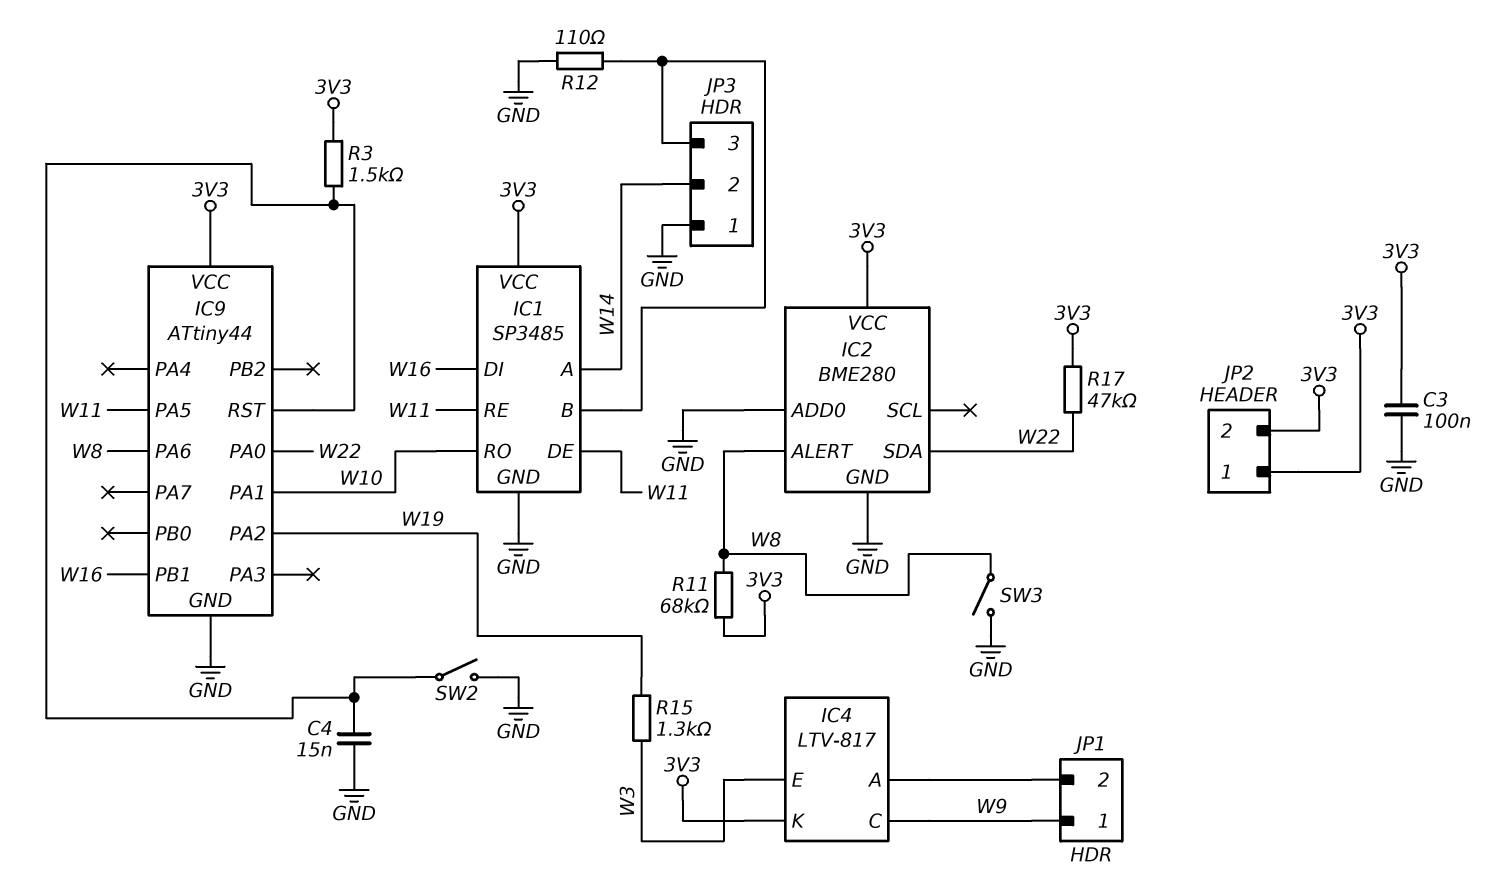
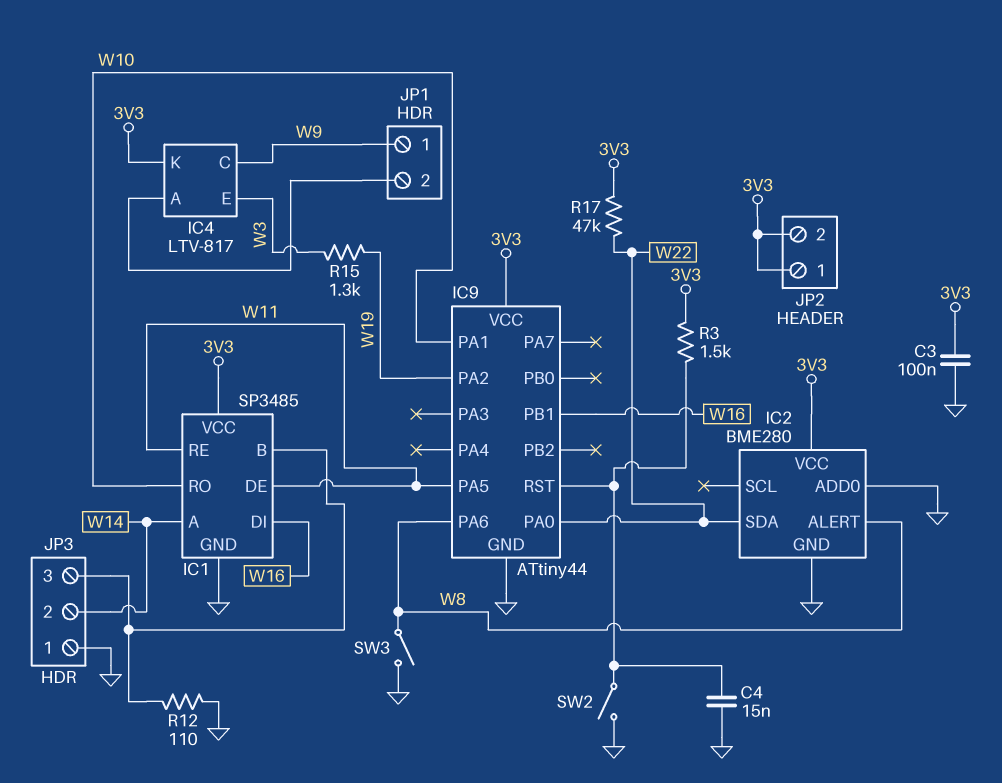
R11: 68k (3V3, W8) -> none

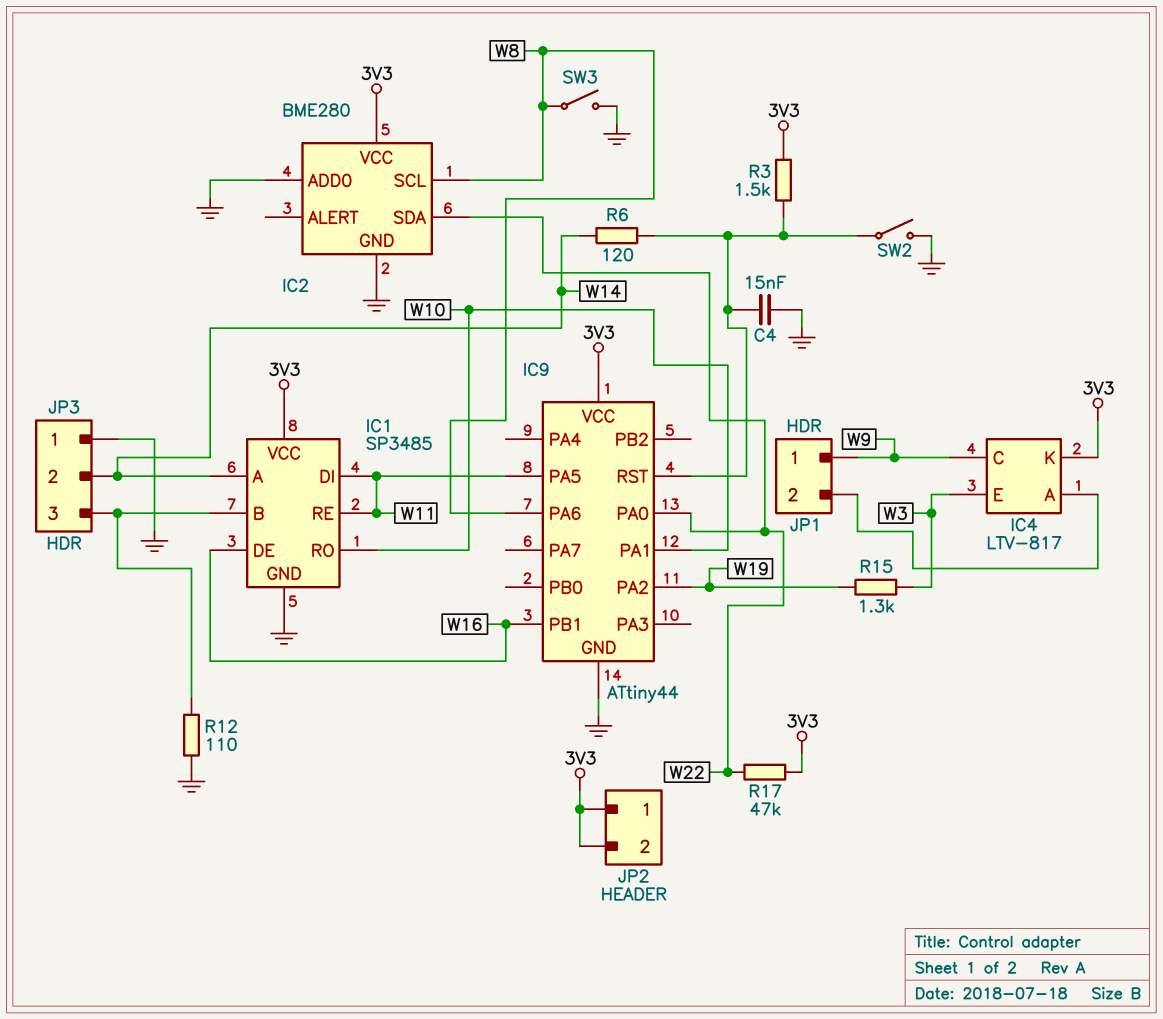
C3: 100nF (3V3, GND) -> none
IC1 pin DE: W11 -> W16
IC1 pin DI: W16 -> W11
IC2 pin ALERT: W8 -> none
IC2 pin SCL: none -> W8
R6: none -> 120 (IC9/RST, W14)

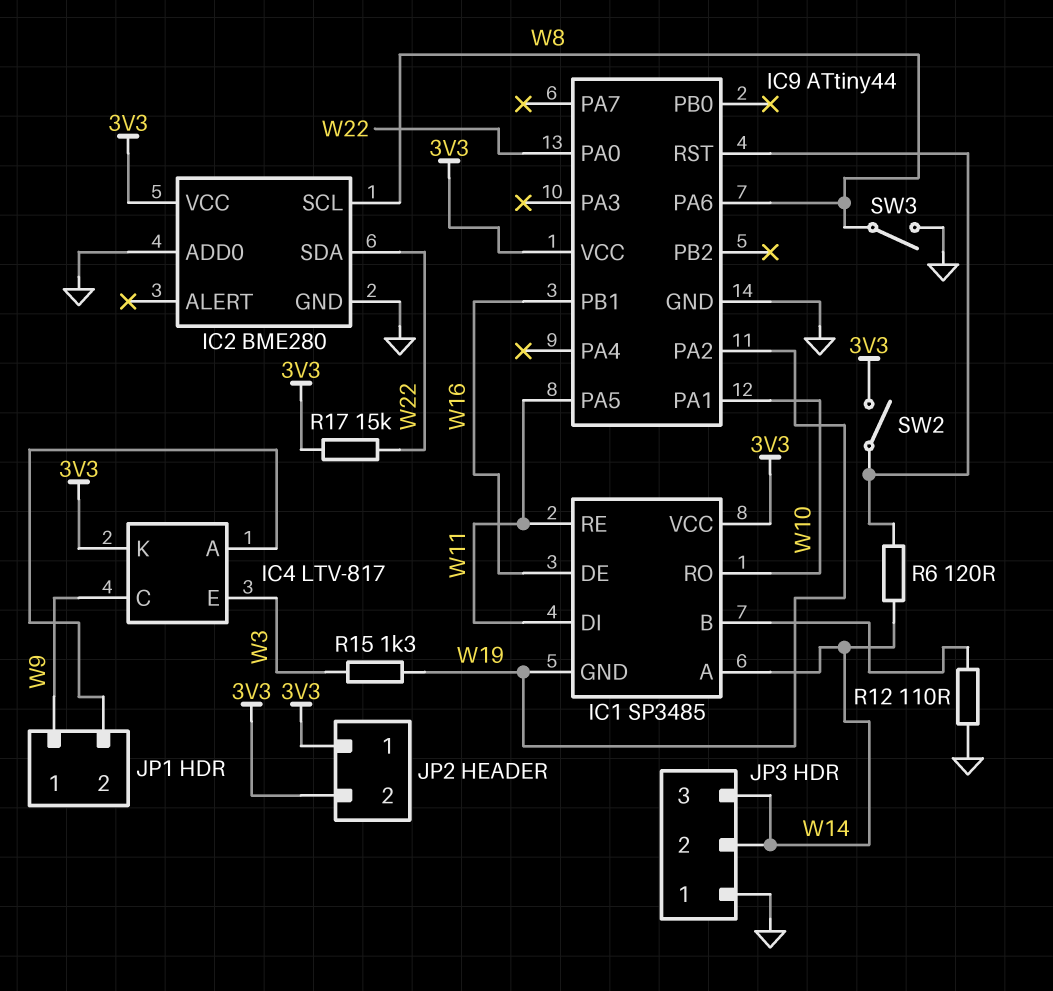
C4: 15nF (GND, IC9/RST) -> none
IC1 pin GND: GND -> W19
JP3 pin 3: IC1/B -> W14
R3: 1.5k (3V3, IC9/RST) -> none
R17: 47k (3V3, W22) -> 15k (3V3, W22)
SW2: switch (GND, IC9/RST) -> switch (3V3, IC9/RST)

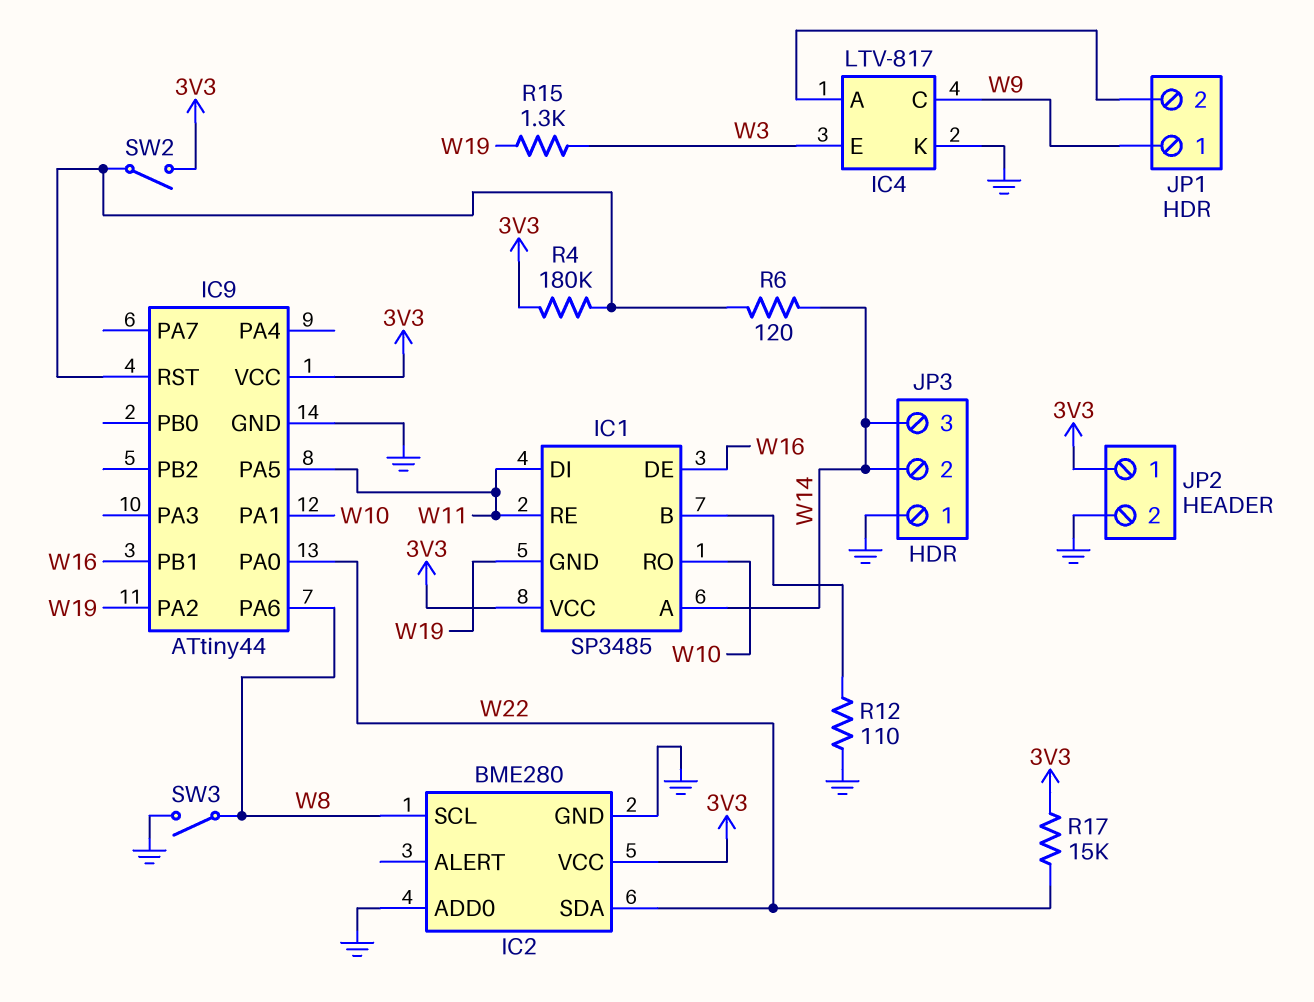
IC4 pin K: 3V3 -> GND
JP2 pin 2: 3V3 -> GND
R4: none -> 180k (3V3, IC9/RST)

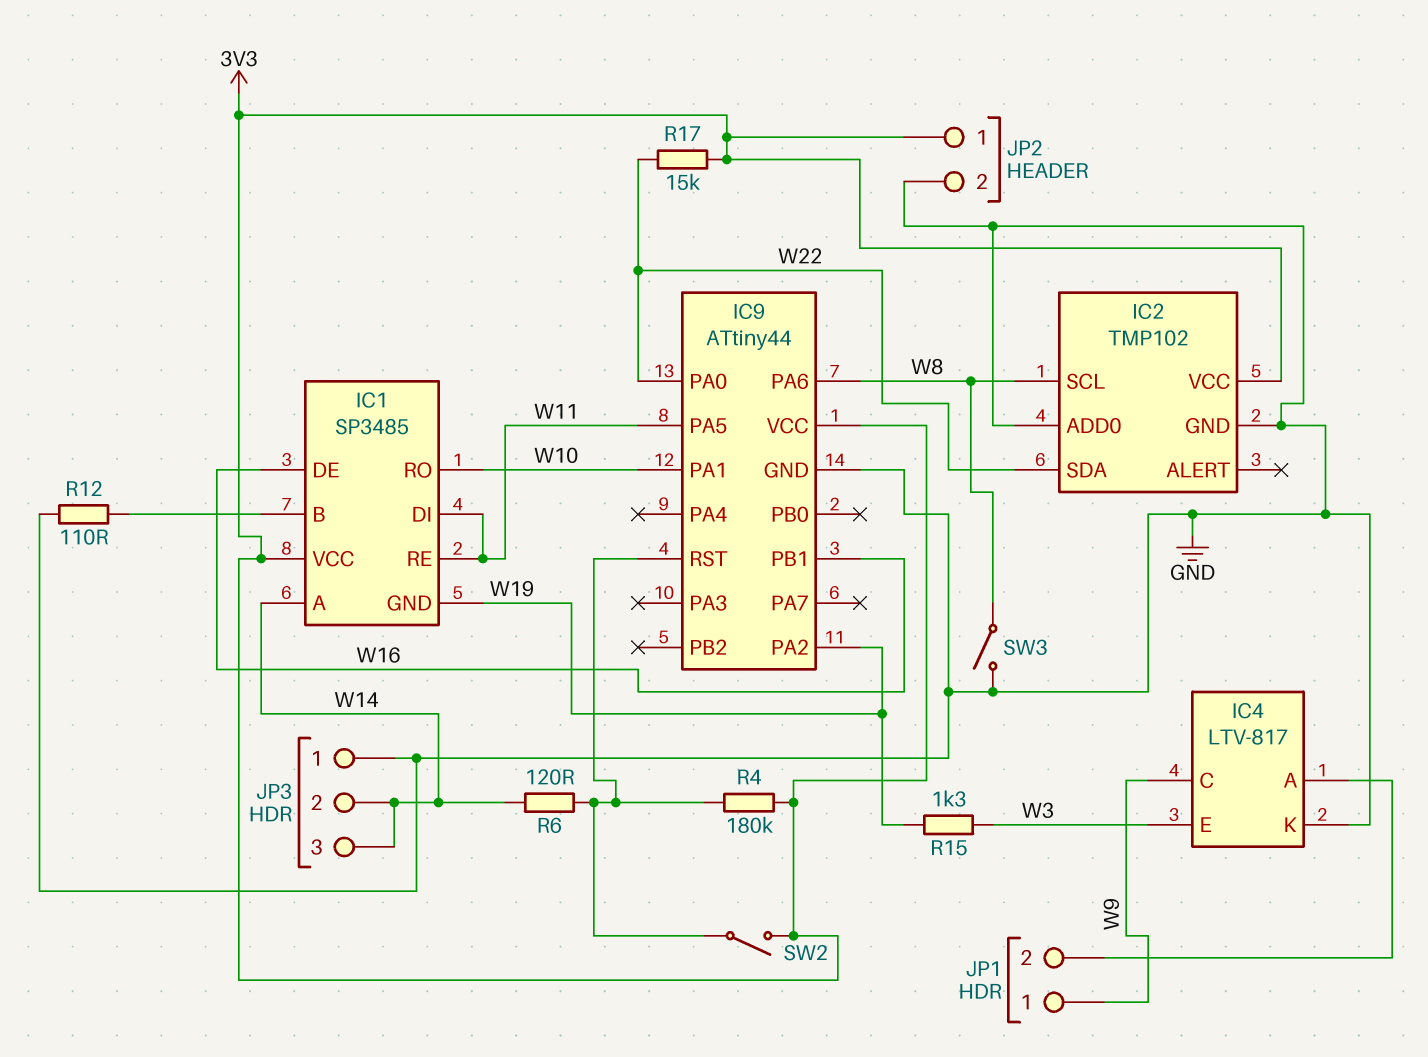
IC2: BME280 -> TMP102

